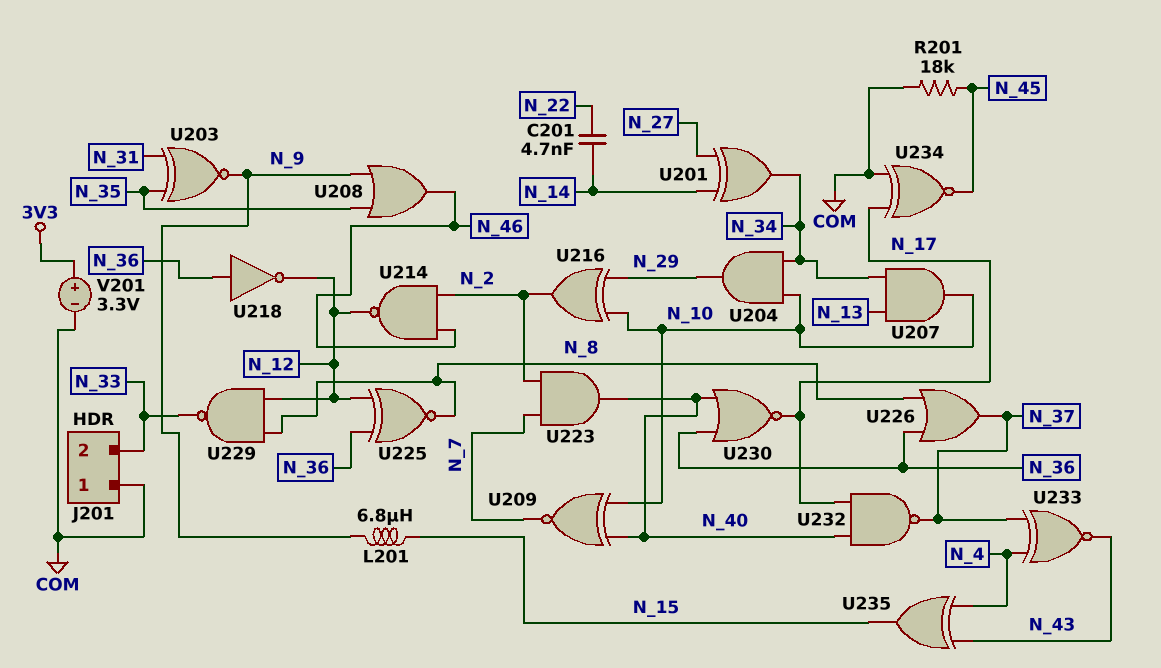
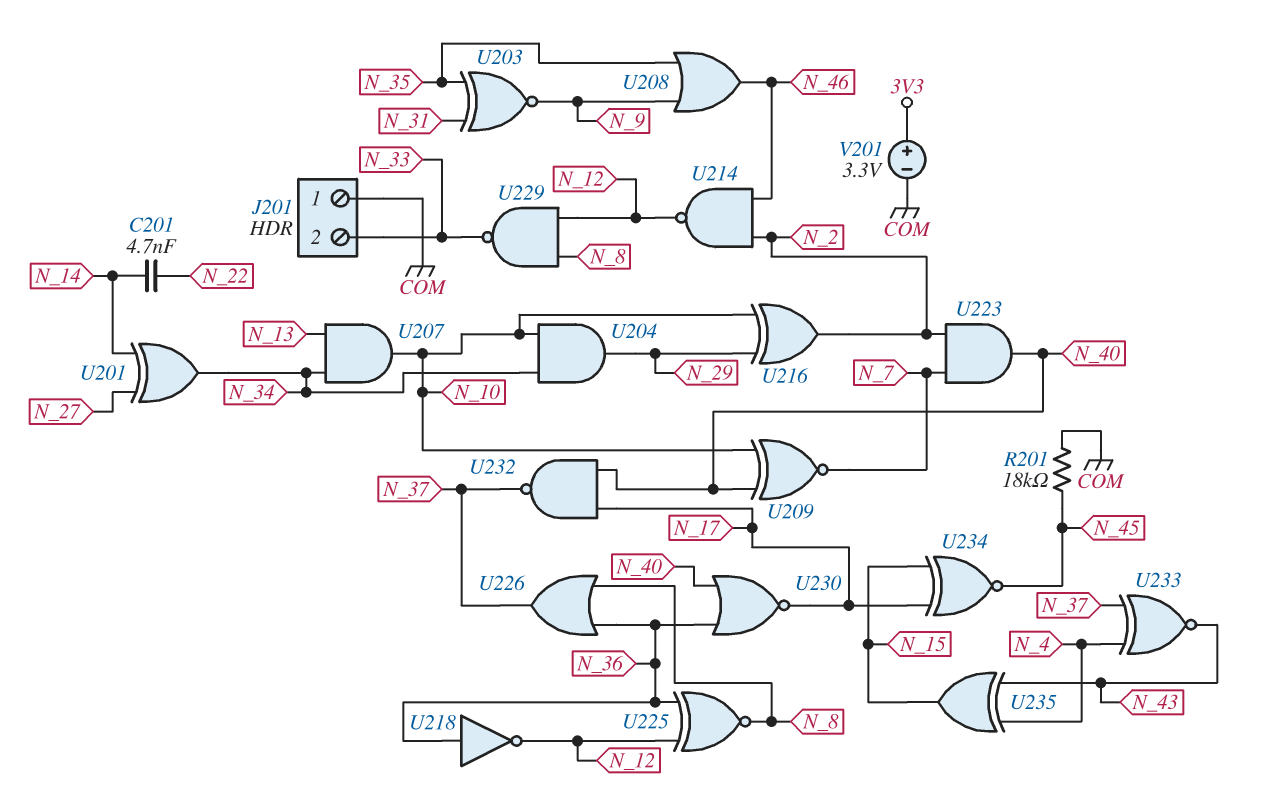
L201: 6.8uH (N_9, N_15) -> none
U234: XNOR (in COM, in N_17, out N_45) -> XNOR (in N_15, in N_17, out N_45)

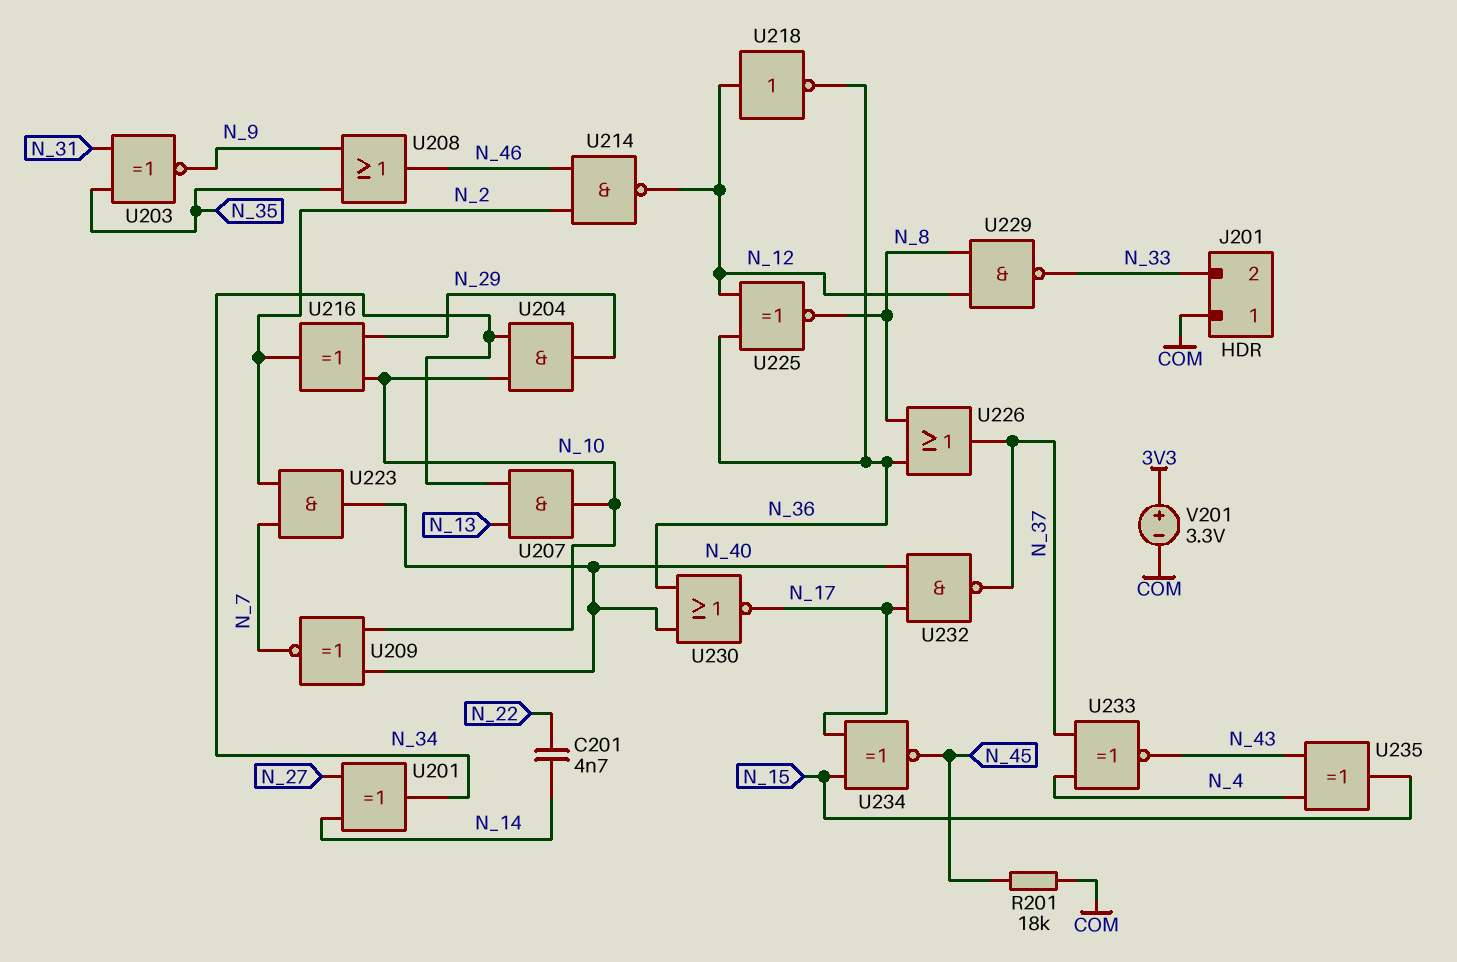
U218: NOT (in N_36, out N_12) -> NOT (in N_12, out N_36)

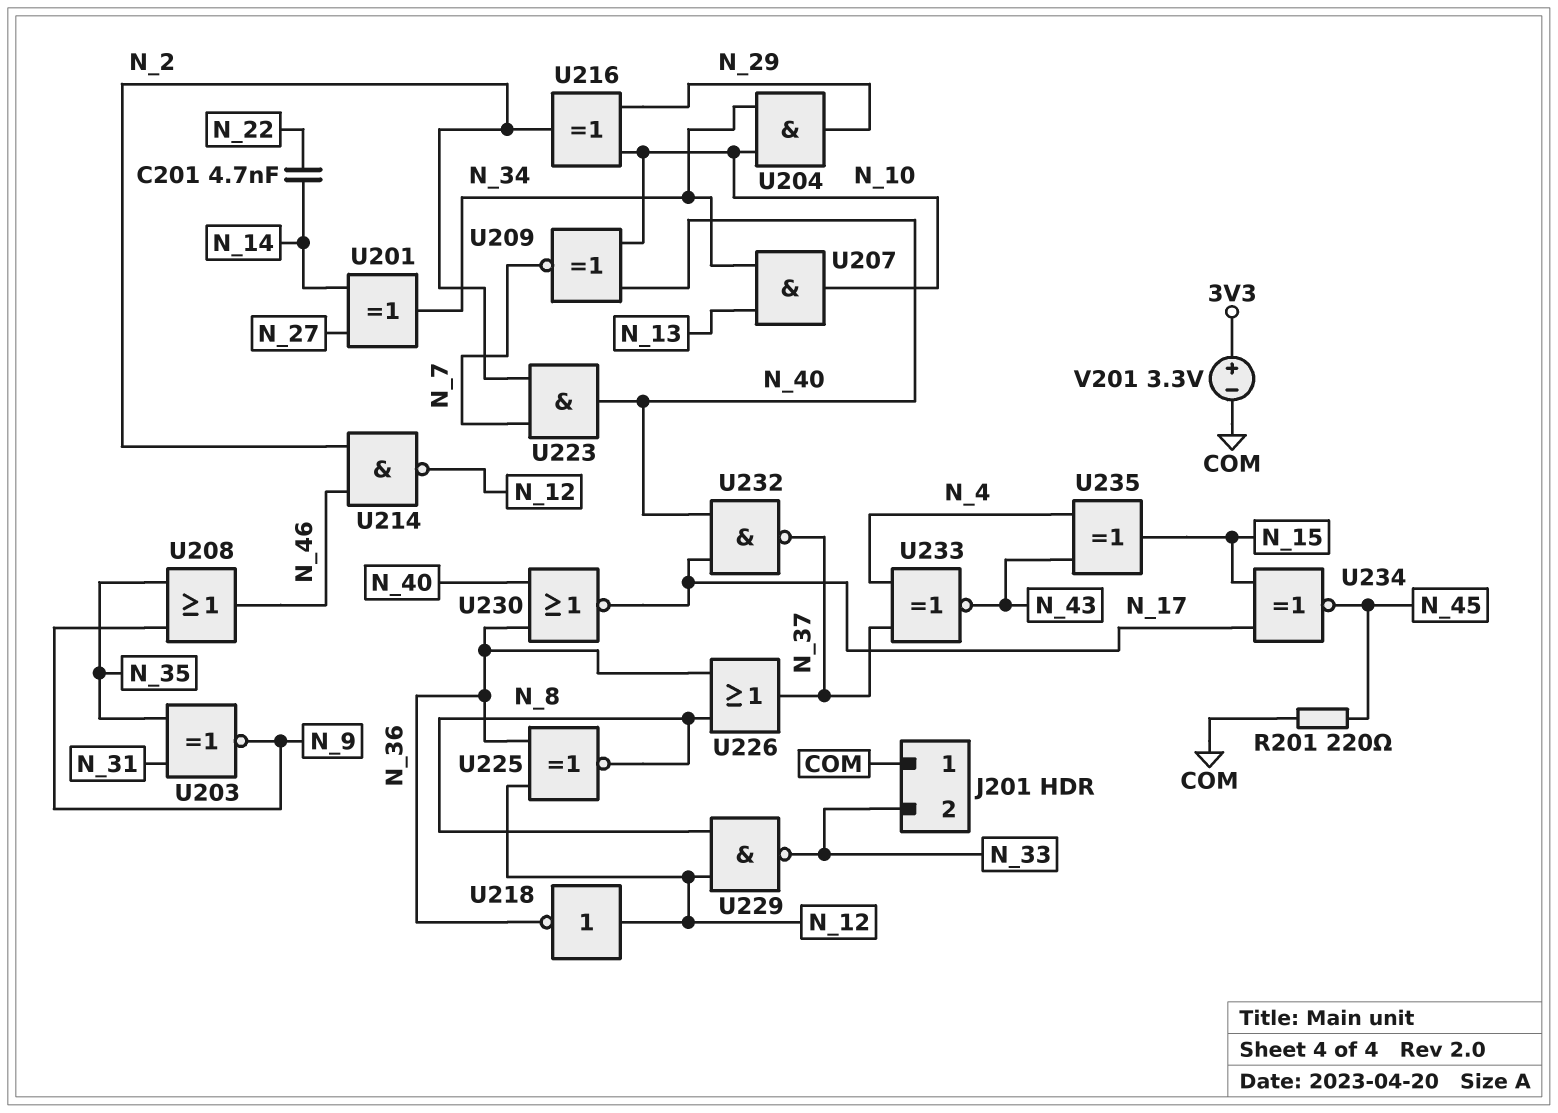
R201: 18k (COM, N_45) -> 220 (COM, N_45)

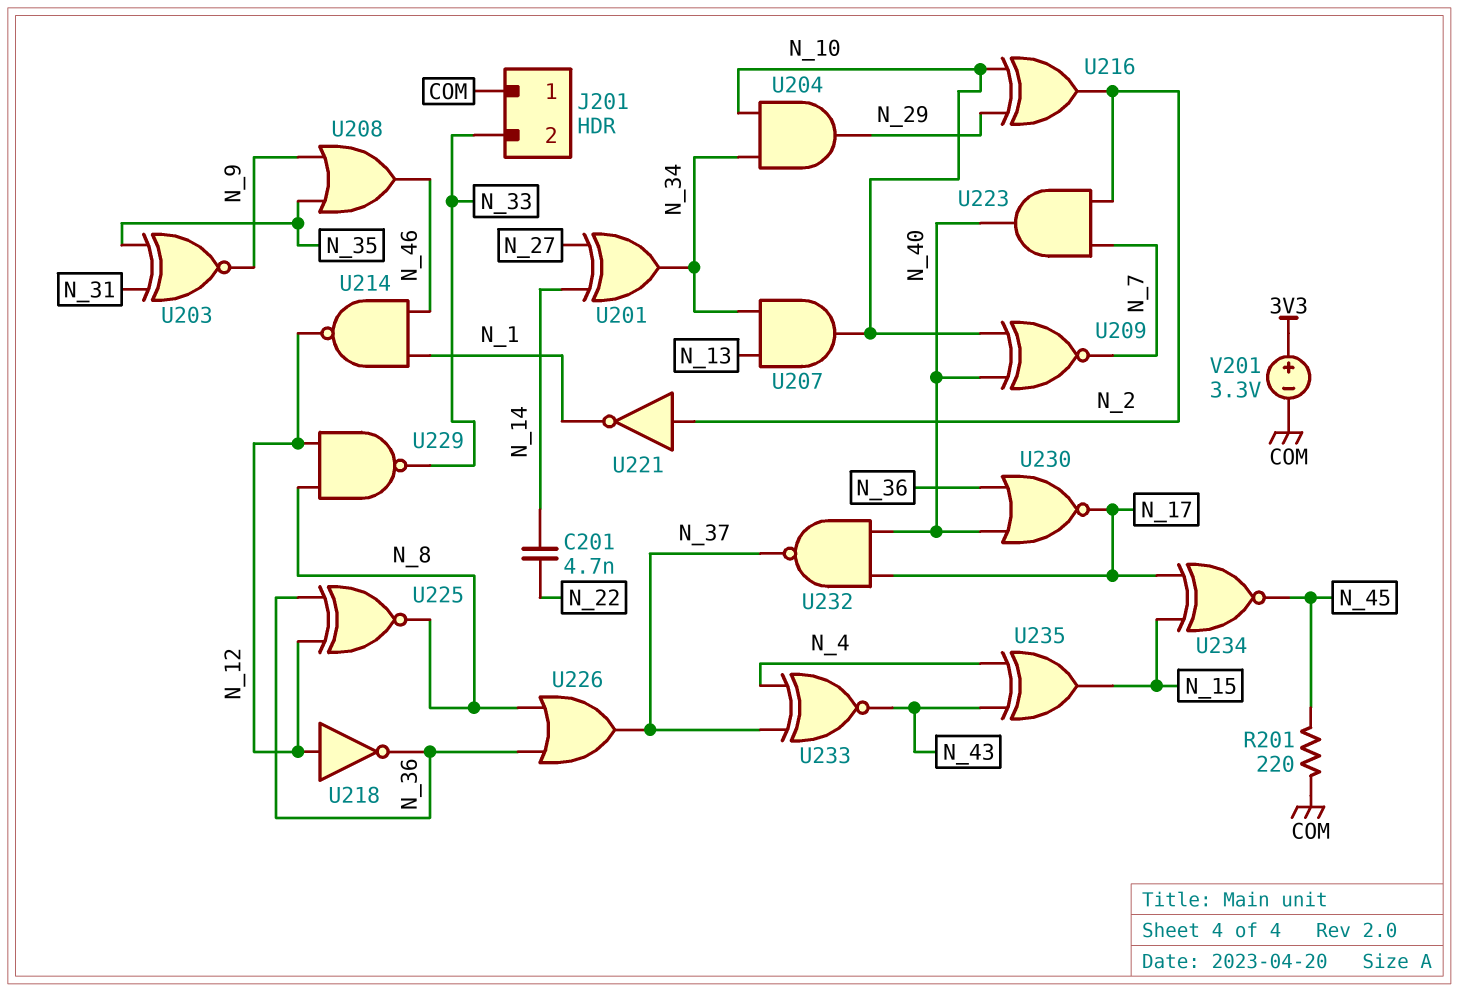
U214: NAND (in N_2, in N_46, out N_12) -> NAND (in N_1, in N_46, out N_12)
U221: none -> NOT (in N_2, out N_1)

